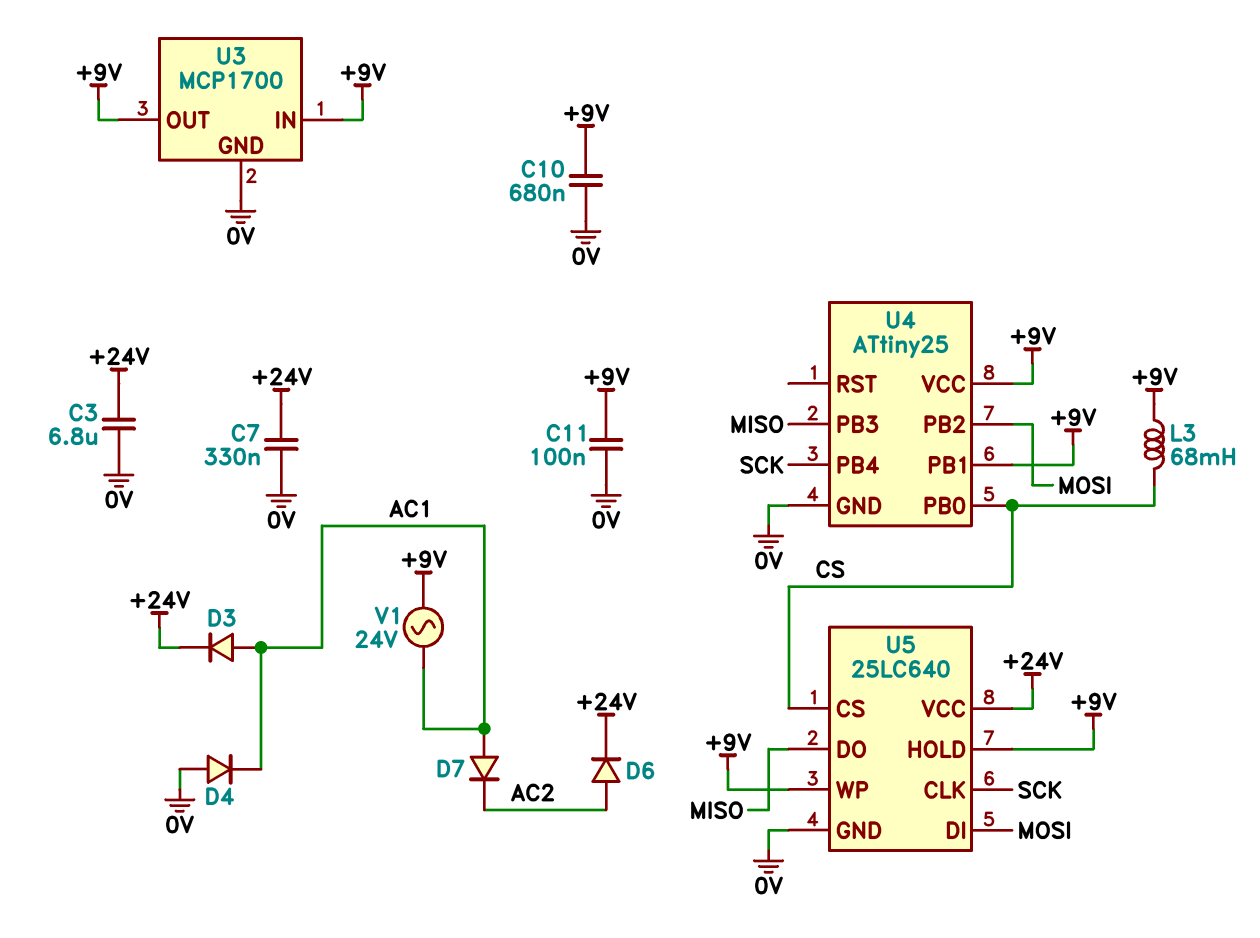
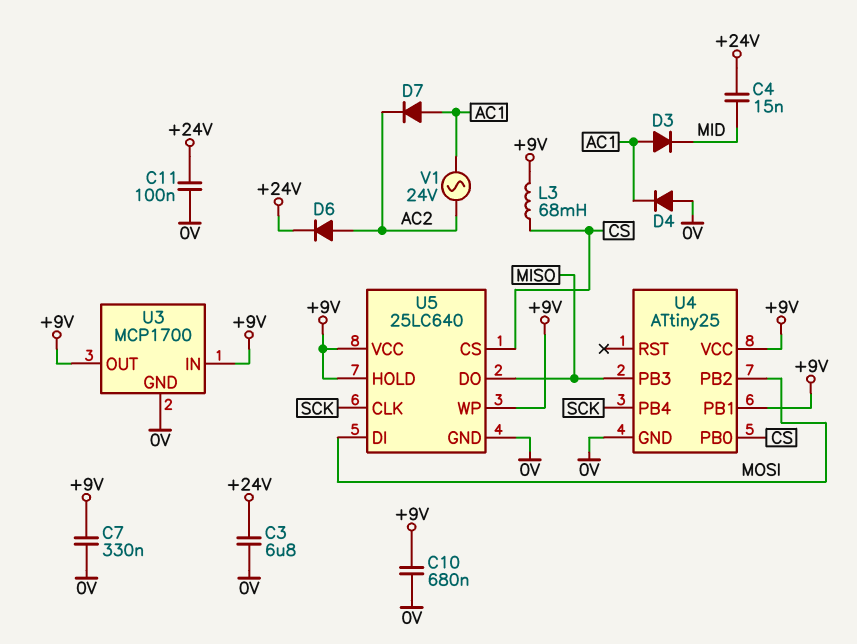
C4: none -> 15nF (+24V, MID)
C7: 330nF (+24V, 0V) -> 330nF (+9V, 0V)
C11: 100nF (+9V, 0V) -> 100nF (+24V, 0V)
D3: diode (A AC1, K +24V) -> diode (A AC1, K MID)
U5 pin VCC: +24V -> +9V
V1: AC 24V (+9V, AC1) -> AC 24V (AC1, AC2)

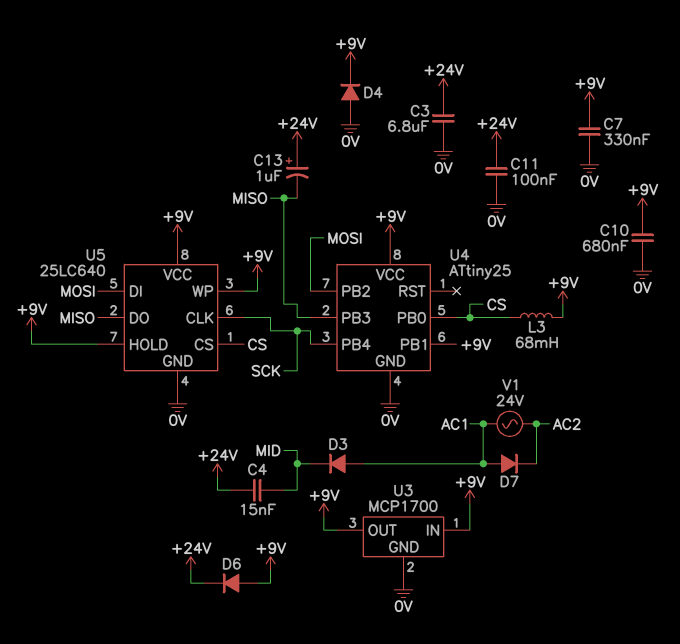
C13: none -> 1uF (plus +24V, minus MISO)
D4: diode (A 0V, K AC1) -> diode (A 0V, K +9V)
D6: diode (A AC2, K +24V) -> diode (A +9V, K +24V)

